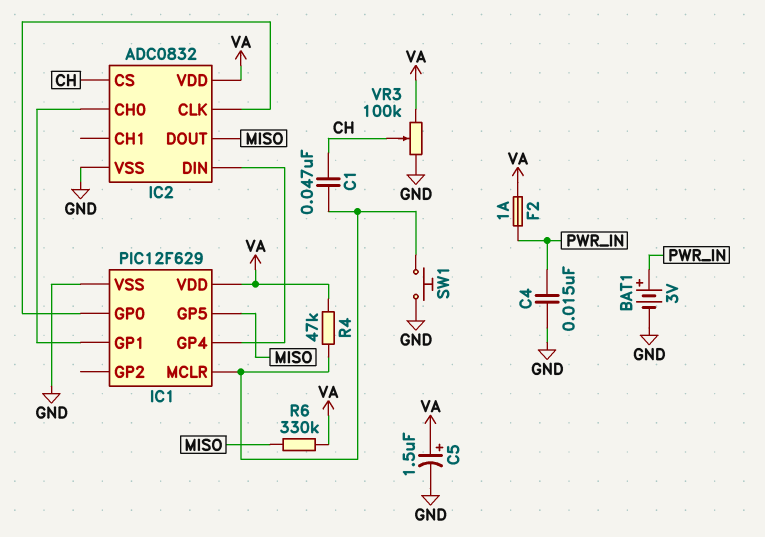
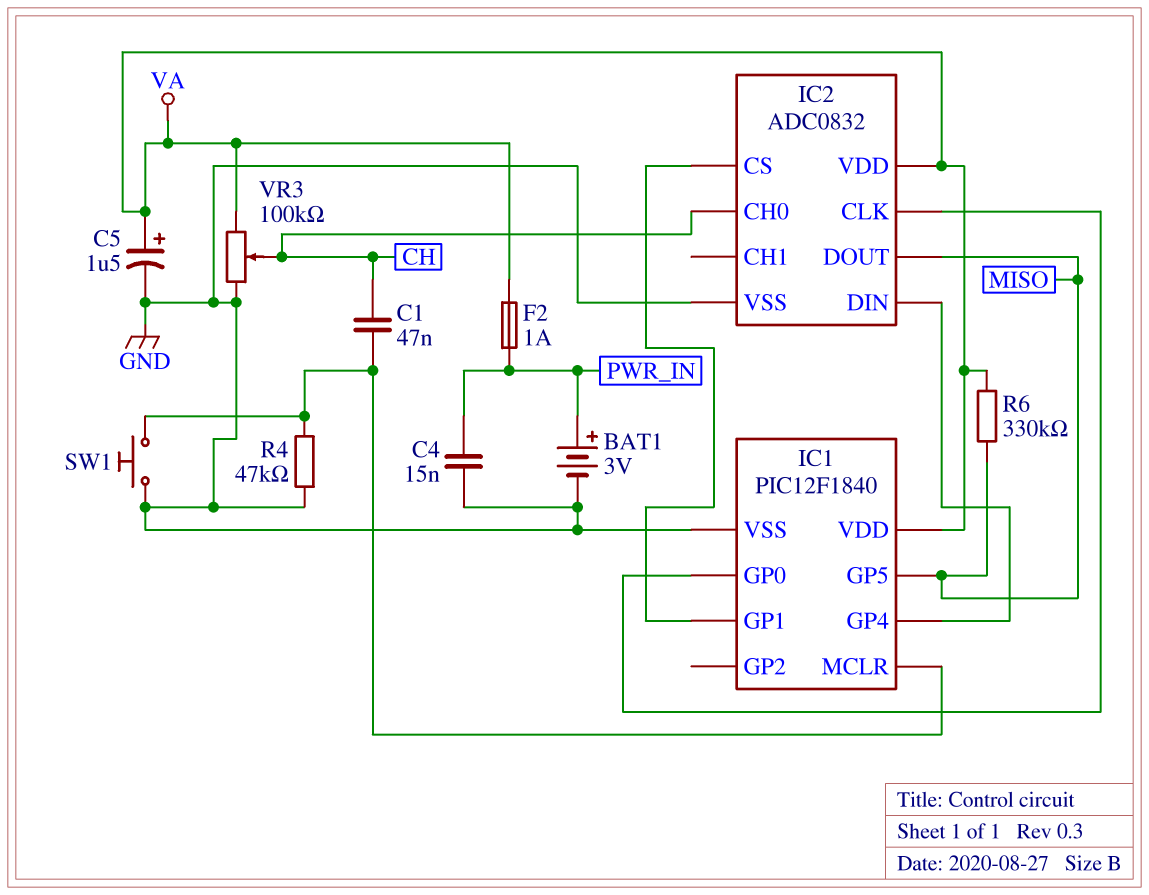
IC1: PIC12F629 -> PIC12F1840
IC2 pin CH0: IC1/GP1 -> CH
IC2 pin CS: CH -> IC1/GP1
R4: 47k (IC1/MCLR, VA) -> 47k (GND, IC1/MCLR)

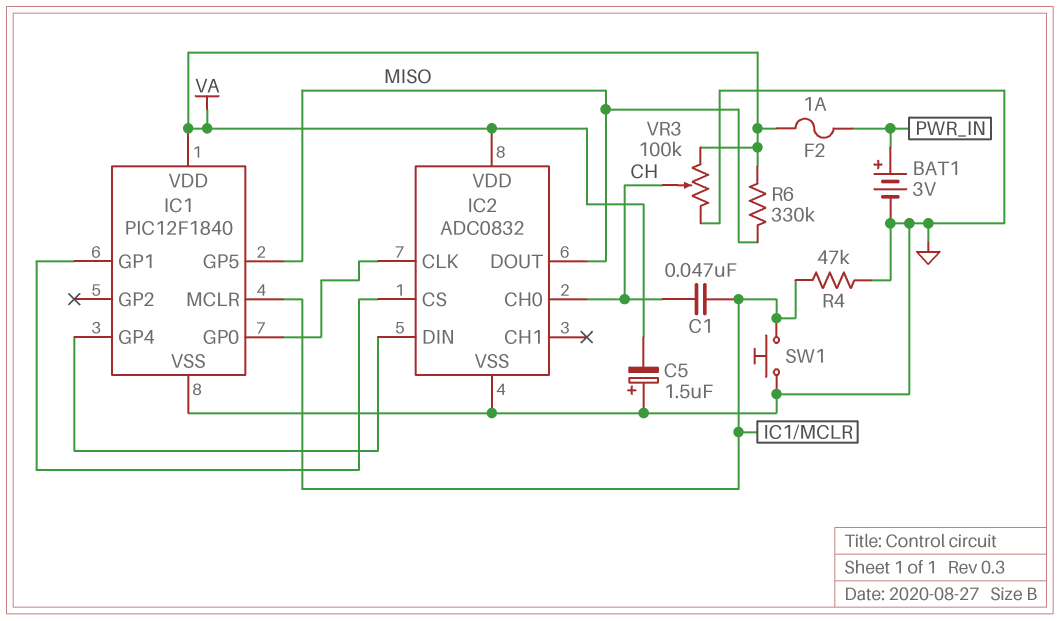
C4: 15nF (GND, PWR_IN) -> none
C5: 1.5uF (plus VA, minus GND) -> 1.5uF (plus GND, minus VA)

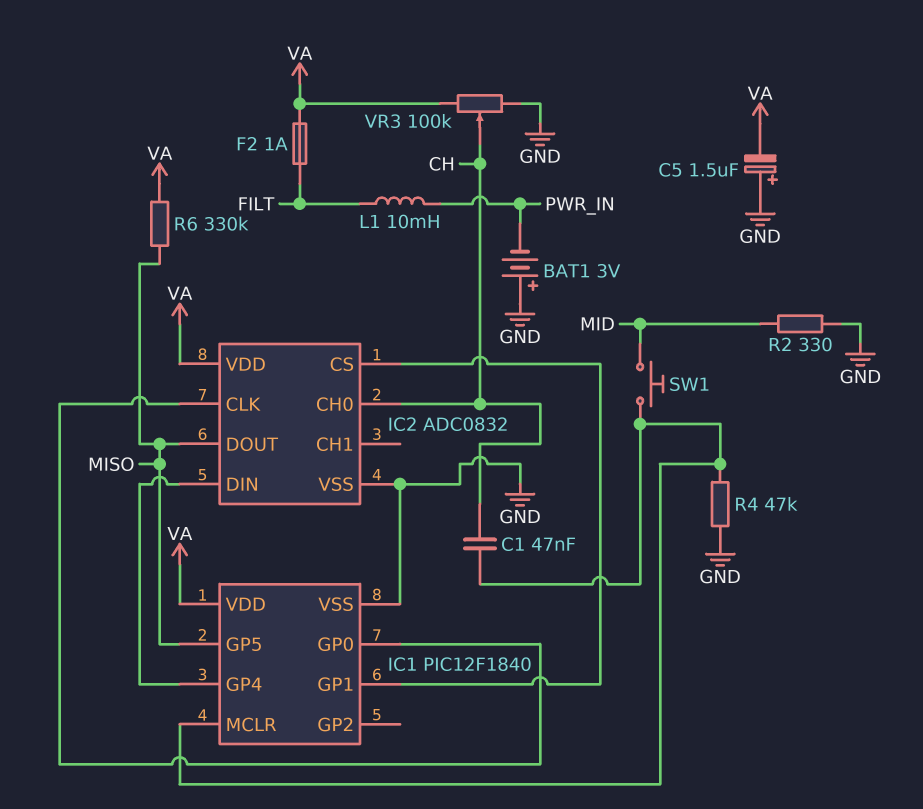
BAT1: 3V (plus PWR_IN, minus GND) -> 3V (plus GND, minus PWR_IN)
F2: 1A (PWR_IN, VA) -> 1A (FILT, VA)
L1: none -> 10mH (FILT, PWR_IN)
R2: none -> 330 (GND, MID)
SW1: button (GND, IC1/MCLR) -> button (IC1/MCLR, MID)

